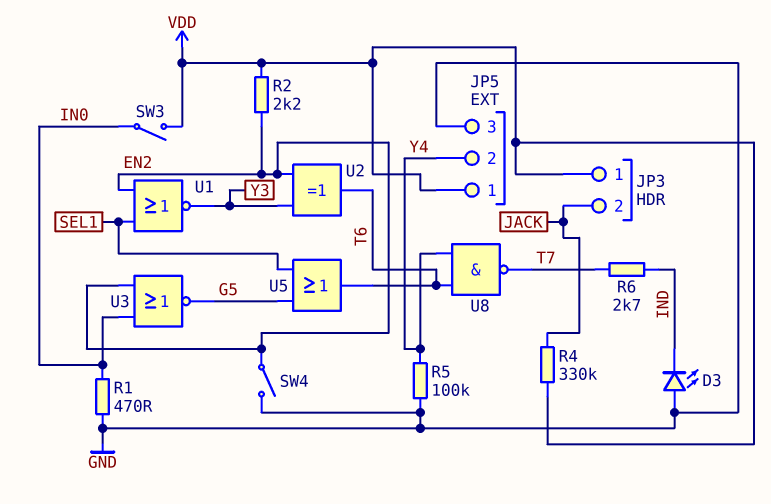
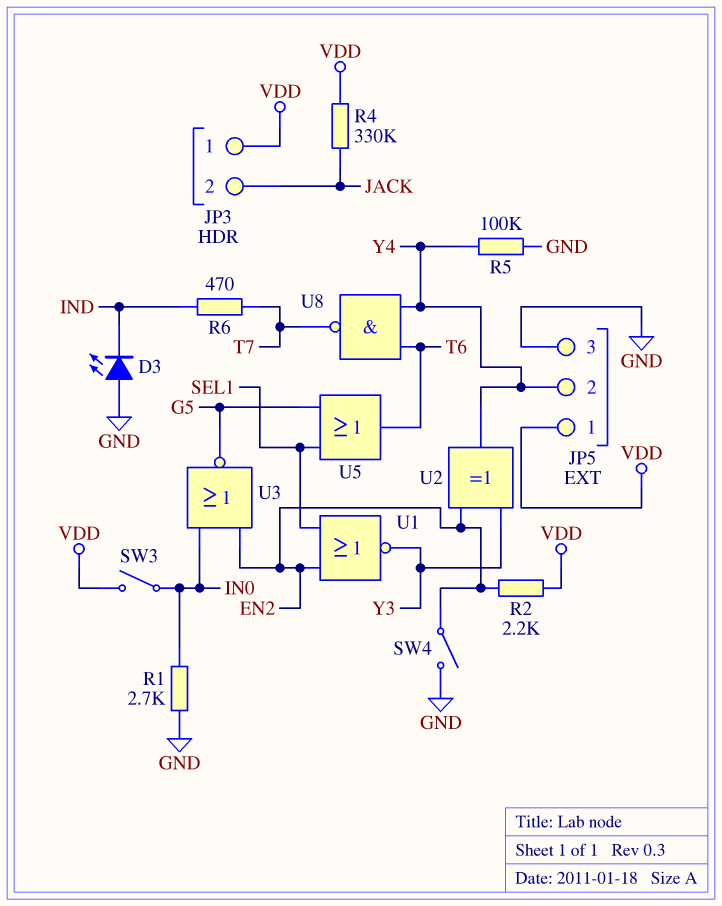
R1: 470 (GND, IN0) -> 2.7k (GND, IN0)
R6: 2.7k (IND, T7) -> 470 (IND, T7)
U2: XOR (in EN2, in Y3, out T6) -> XOR (in EN2, in Y3, out Y4)

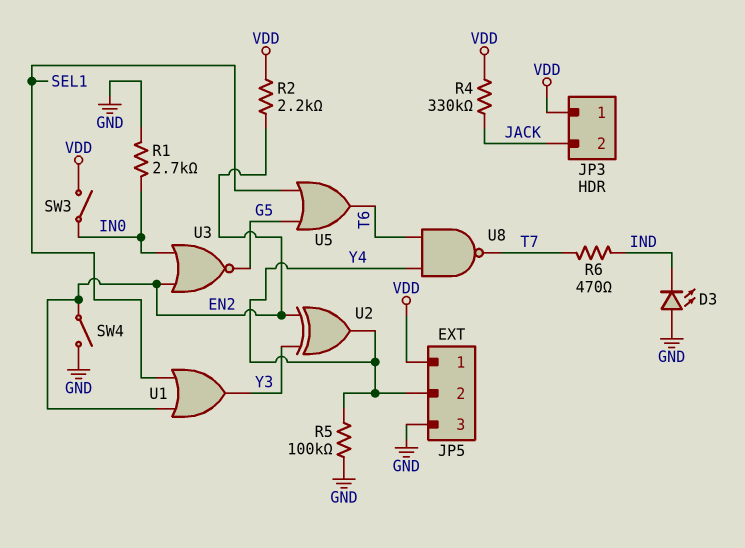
U1: NOR (in EN2, in SEL1, out Y3) -> OR (in EN2, in SEL1, out Y3)

